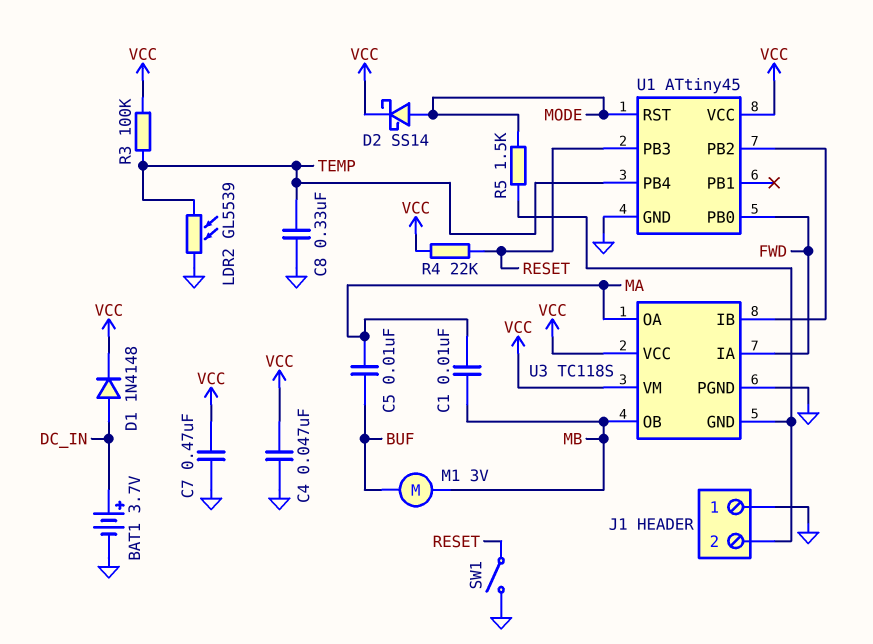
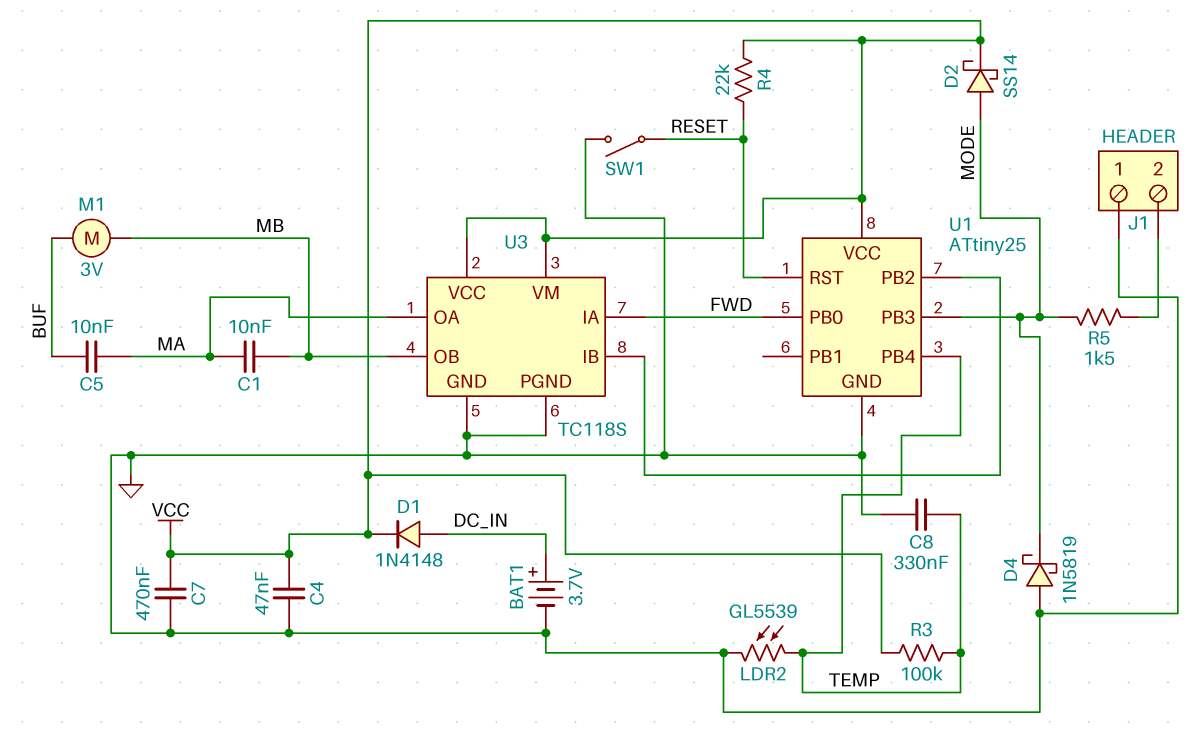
D4: none -> schottky 1N5819 (A GND, K MODE)
U1: ATtiny45 -> ATtiny25
U1 pin PB3: RESET -> MODE
U1 pin RST: MODE -> RESET
U3 pin GND: J1/2 -> GND

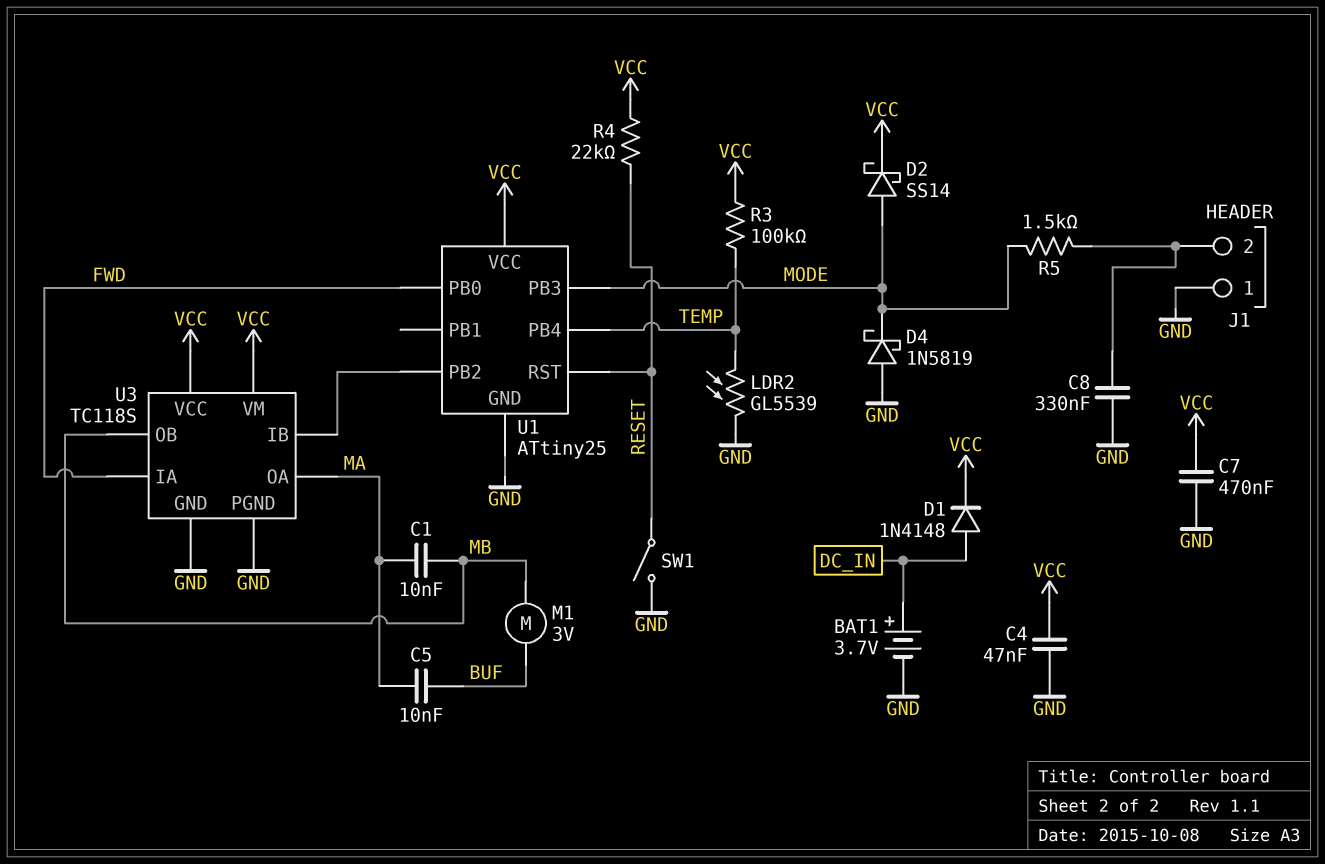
C8: 330nF (GND, TEMP) -> 330nF (GND, J1/2)

